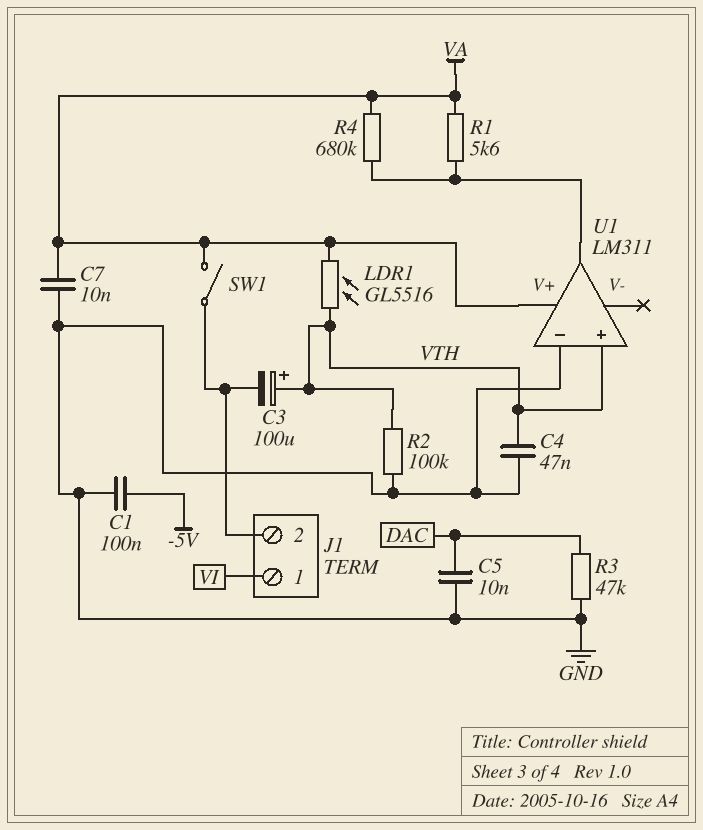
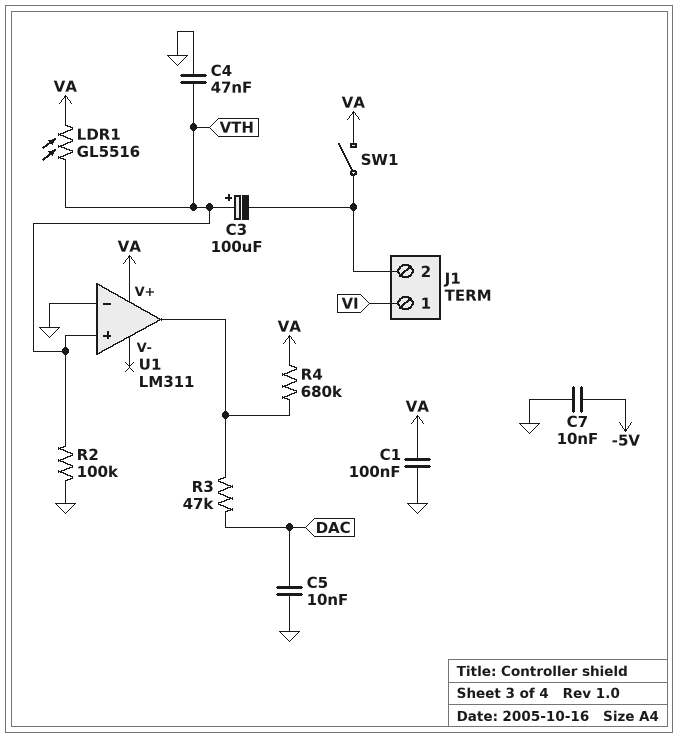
C1: 100nF (-5V, GND) -> 100nF (GND, VA)
C7: 10nF (GND, VA) -> 10nF (-5V, GND)
R1: 5.6k (U1/out, VA) -> none
R3: 47k (DAC, GND) -> 47k (DAC, U1/out)

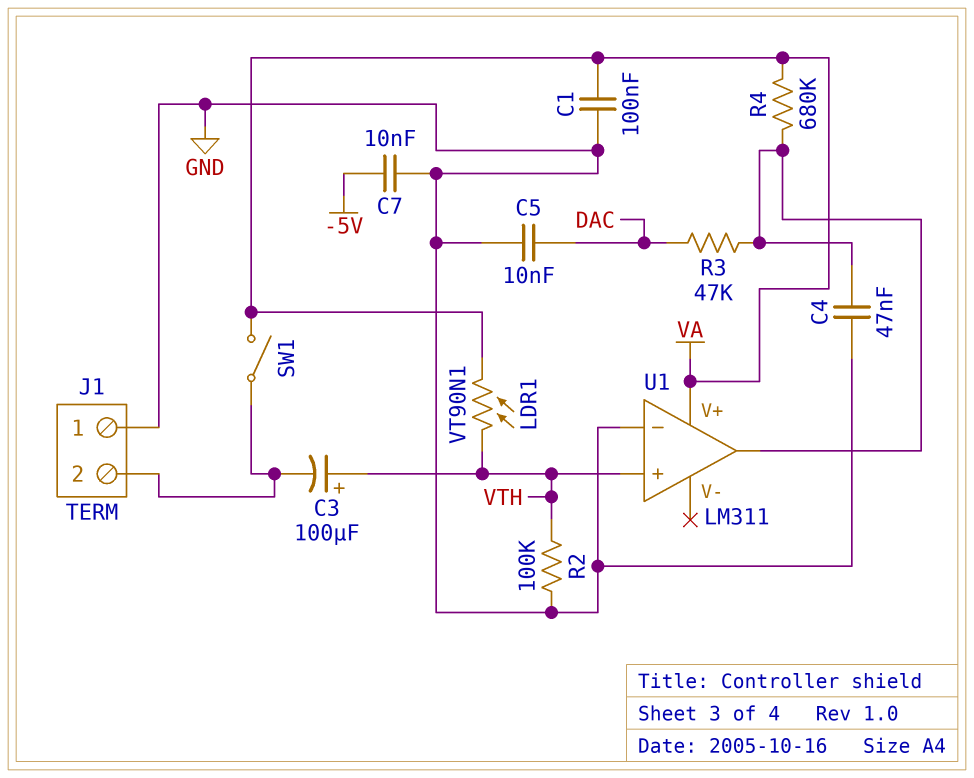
C4: 47nF (GND, VTH) -> 47nF (GND, U1/out)
J1 pin 1: VI -> GND
LDR1: GL5516 (VA, VTH) -> VT90N1 (VA, VTH)

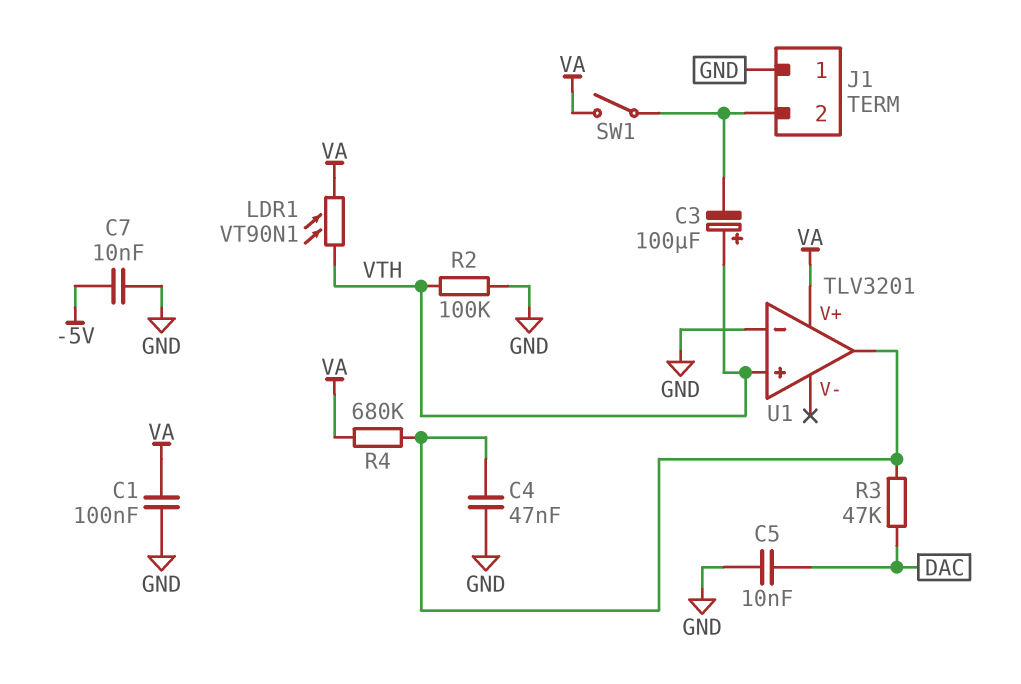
U1: LM311 -> TLV3201

